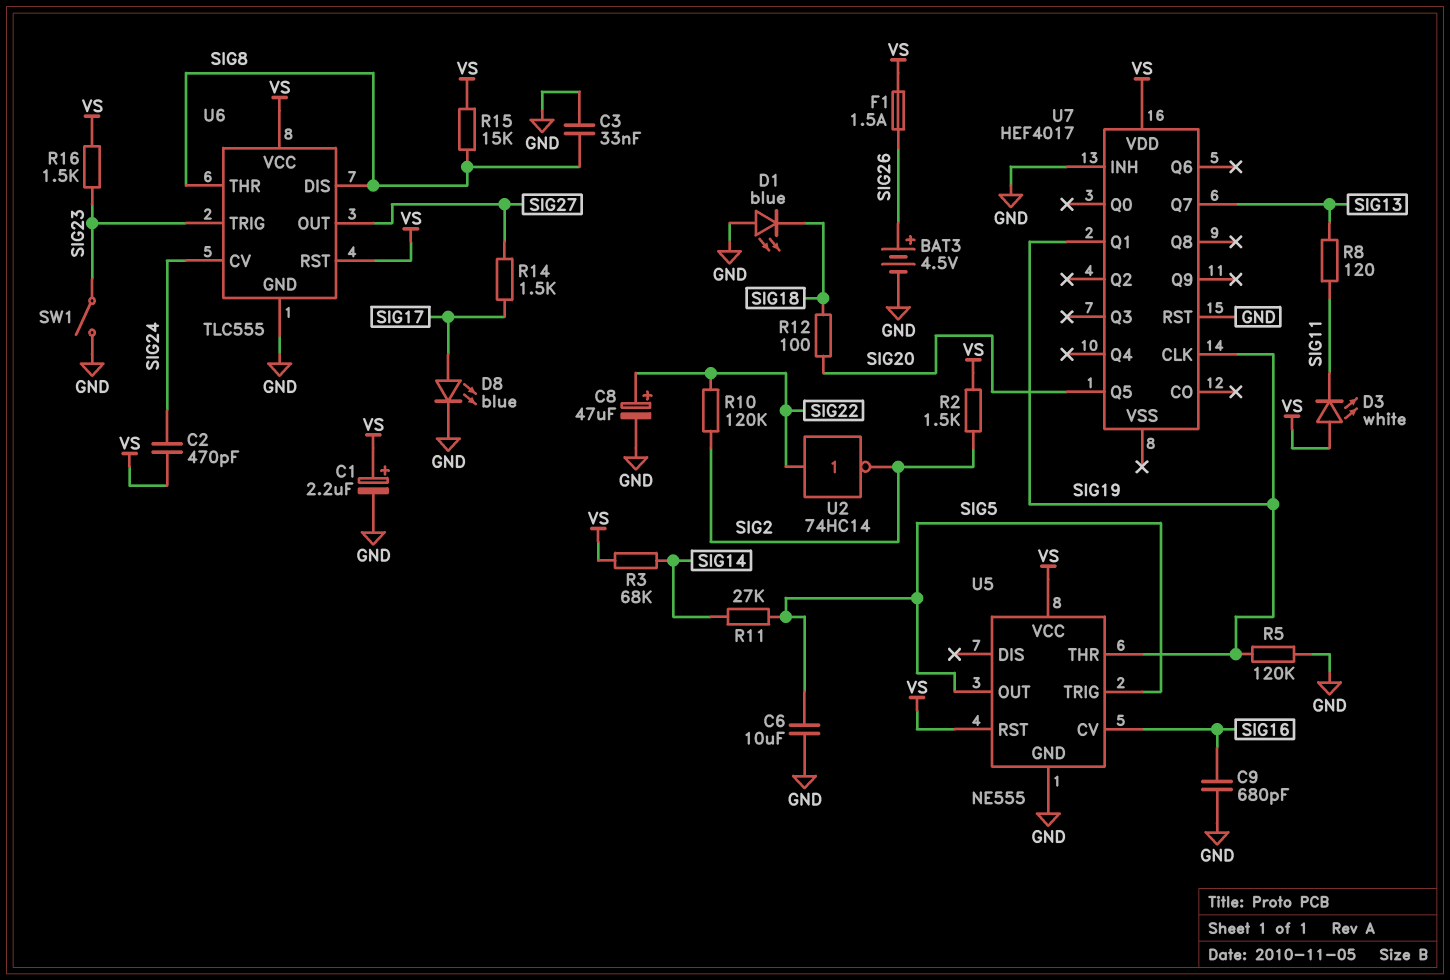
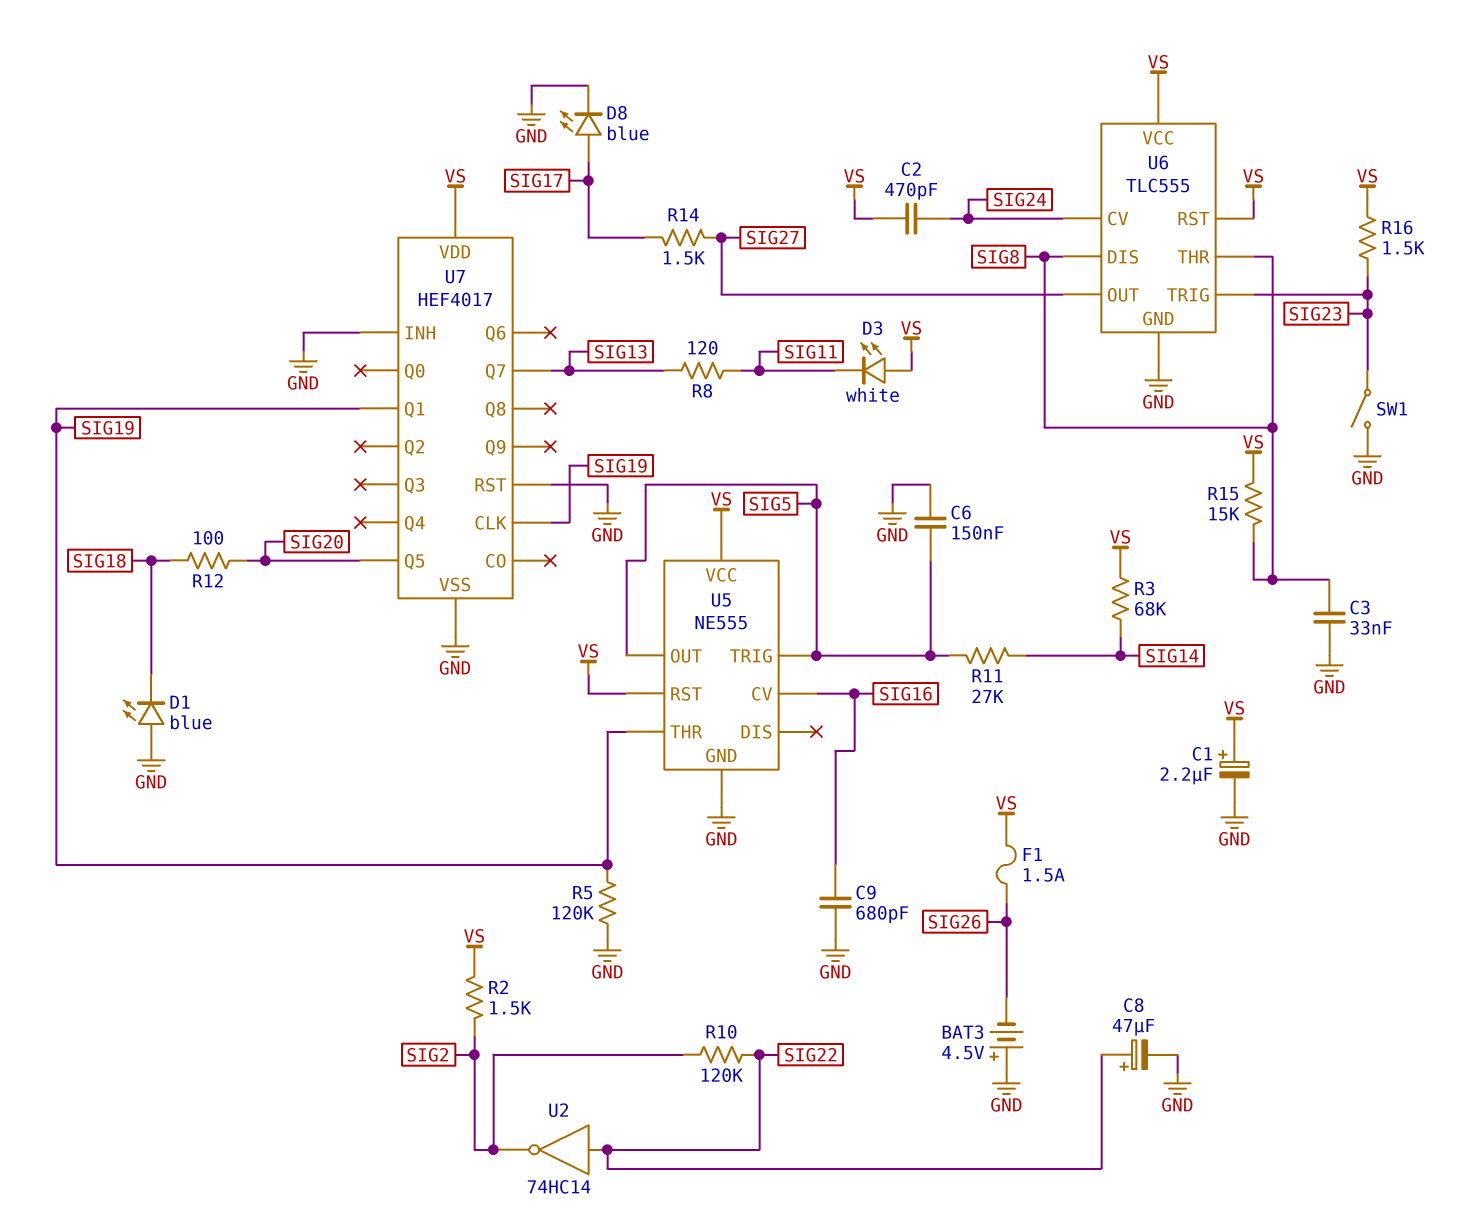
BAT3: 4.5V (plus SIG26, minus GND) -> 4.5V (plus GND, minus SIG26)
C6: 10uF (GND, SIG5) -> 150nF (GND, SIG5)
U7 pin VSS: none -> GND

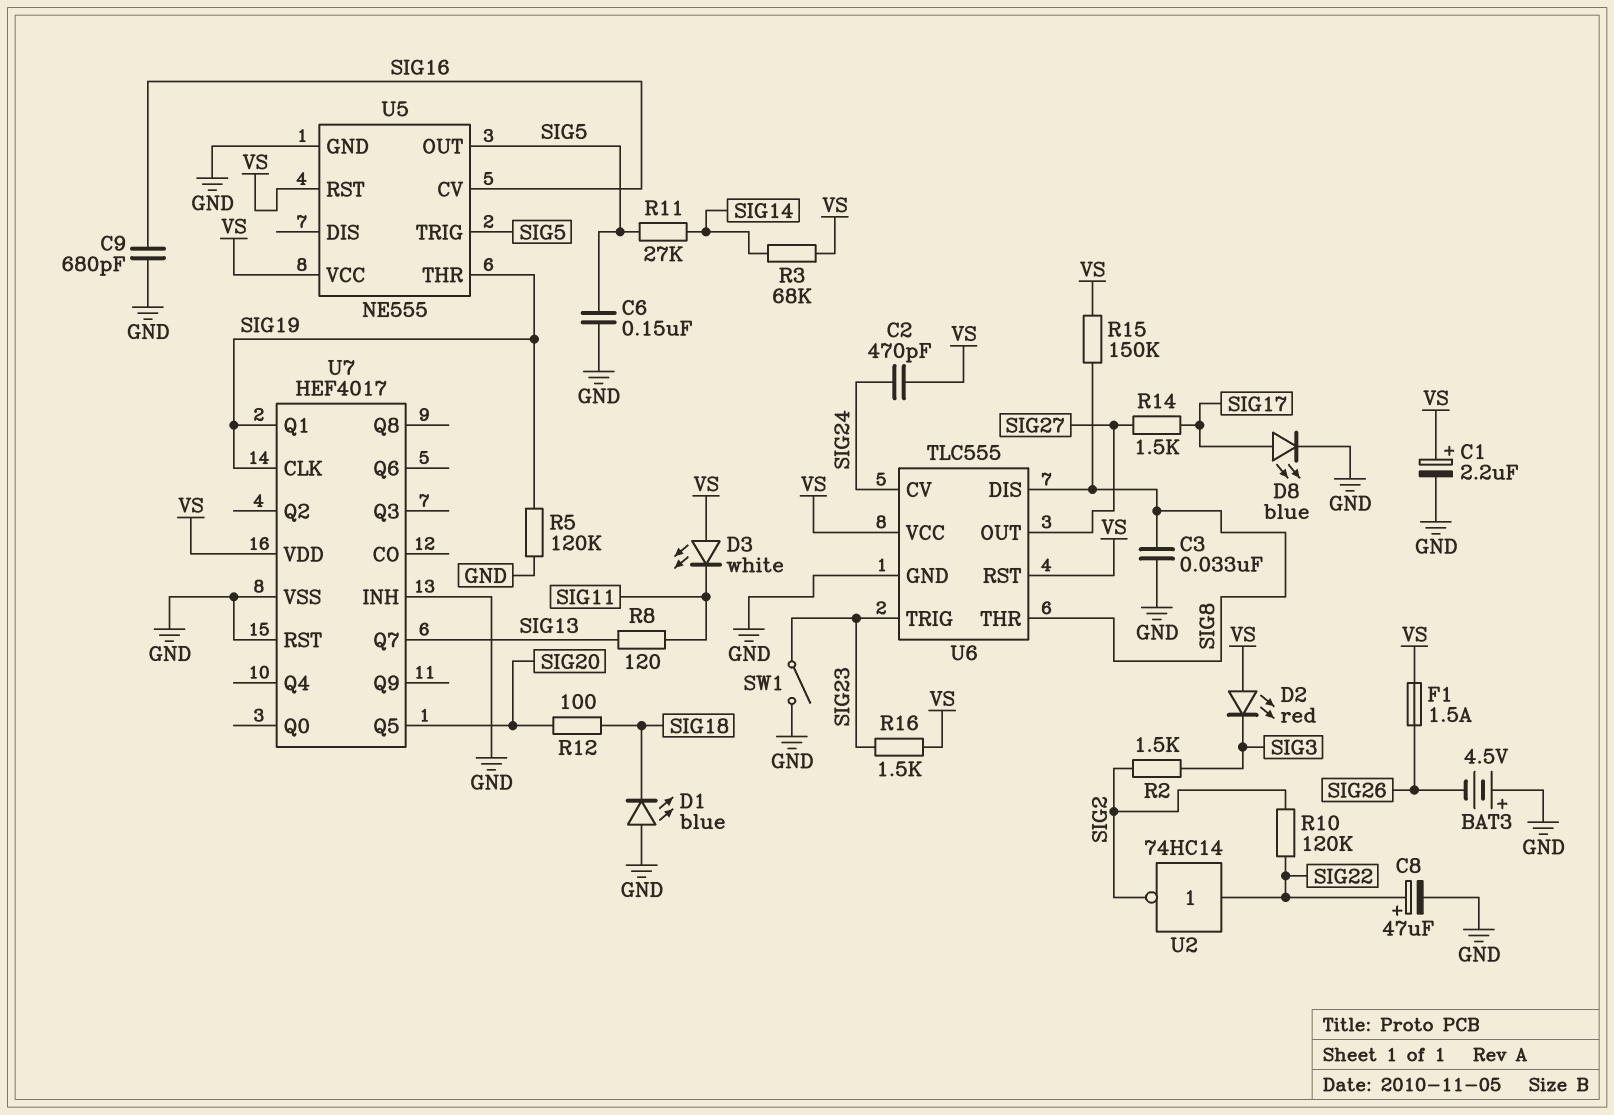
D2: none -> LED red (A VS, K SIG3)
R2: 1.5k (SIG2, VS) -> 1.5k (SIG2, SIG3)
R15: 15k (SIG8, VS) -> 150k (SIG8, VS)

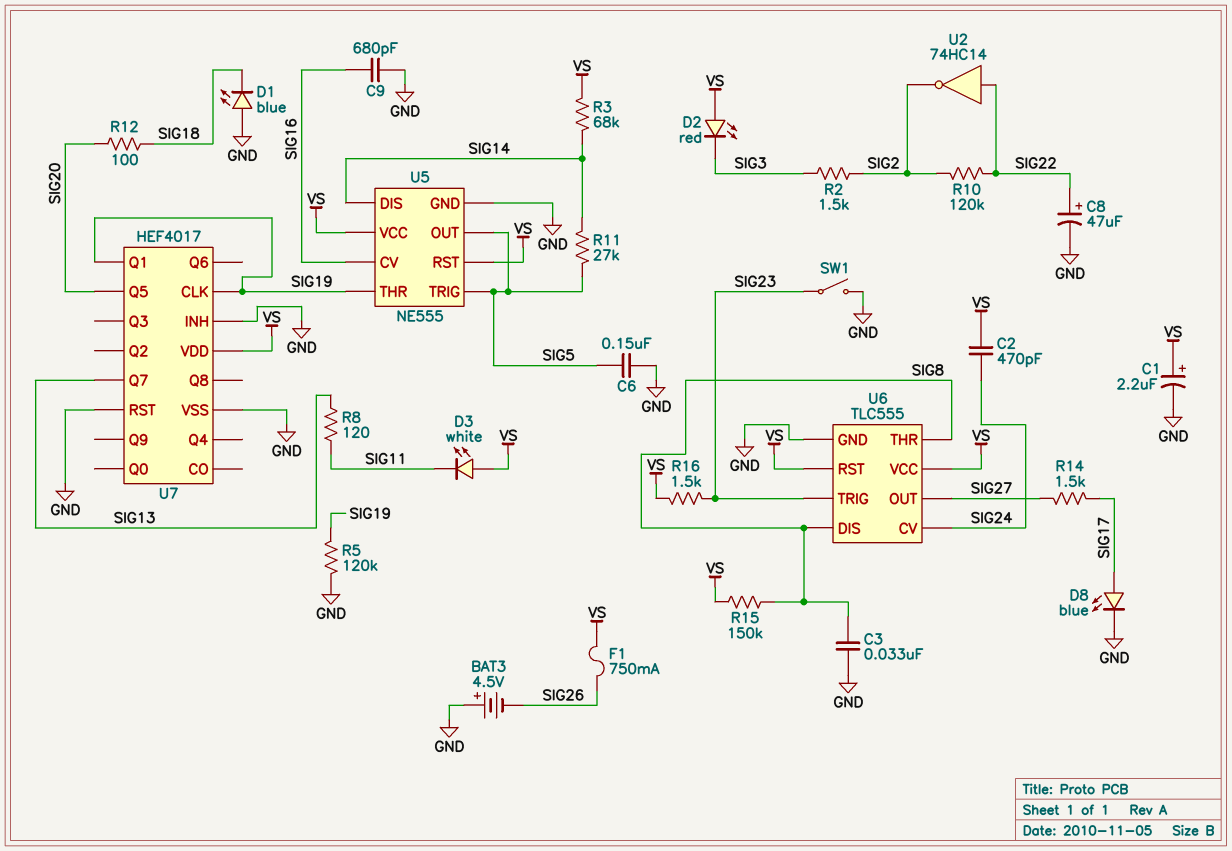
F1: 1.5A (SIG26, VS) -> 750mA (SIG26, VS)
U5 pin DIS: none -> SIG14

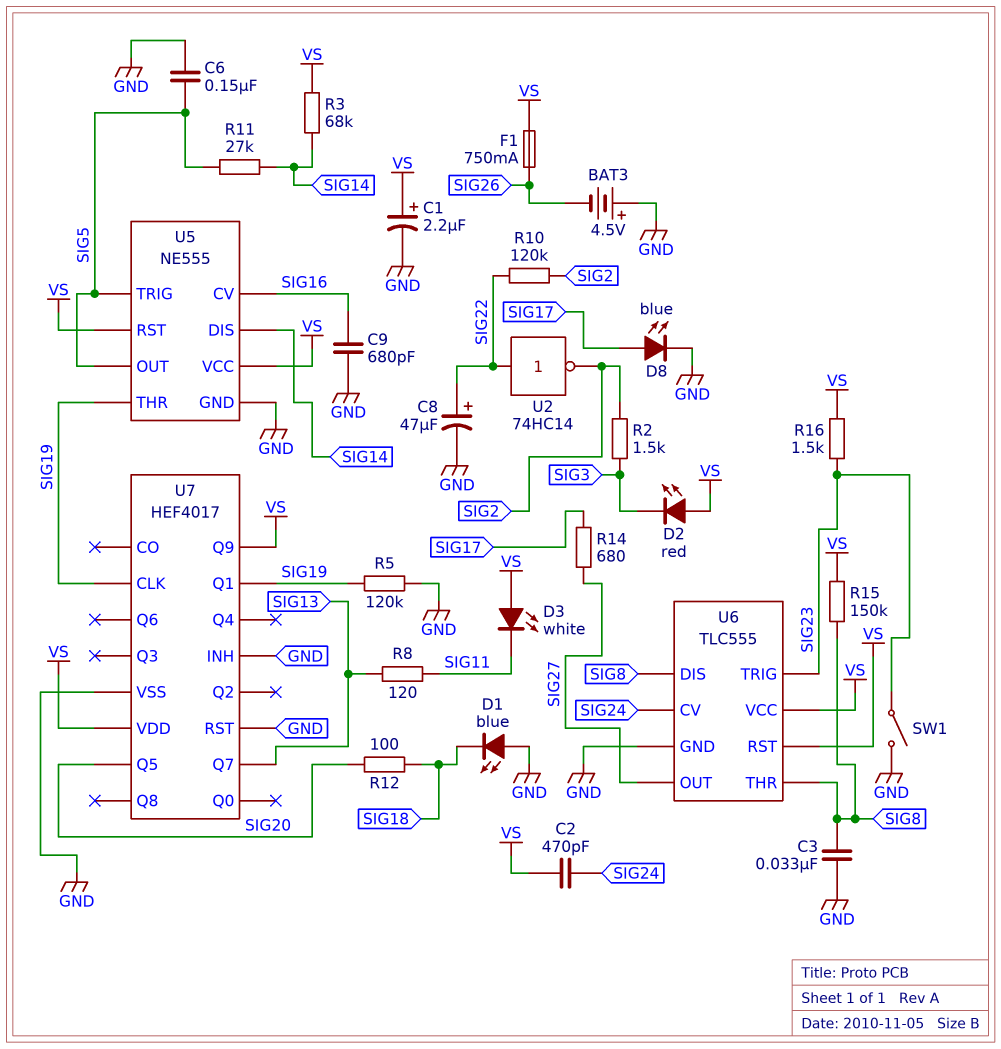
R14: 1.5k (SIG17, SIG27) -> 680 (SIG17, SIG27)
U7 pin Q9: none -> VS

